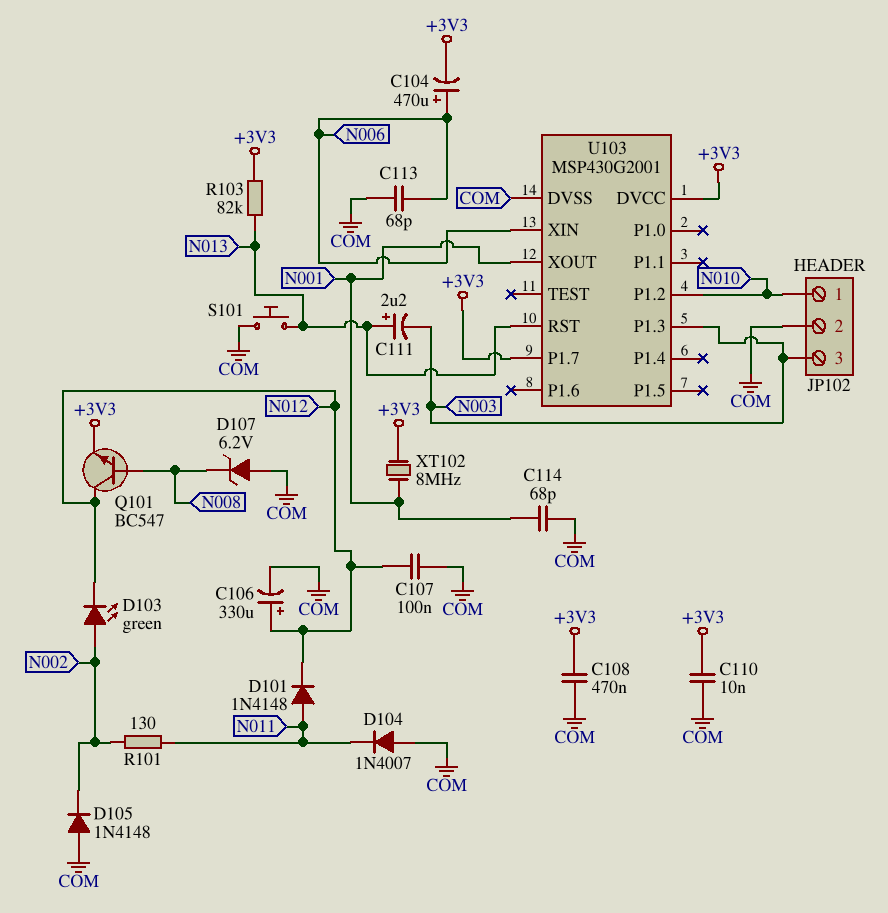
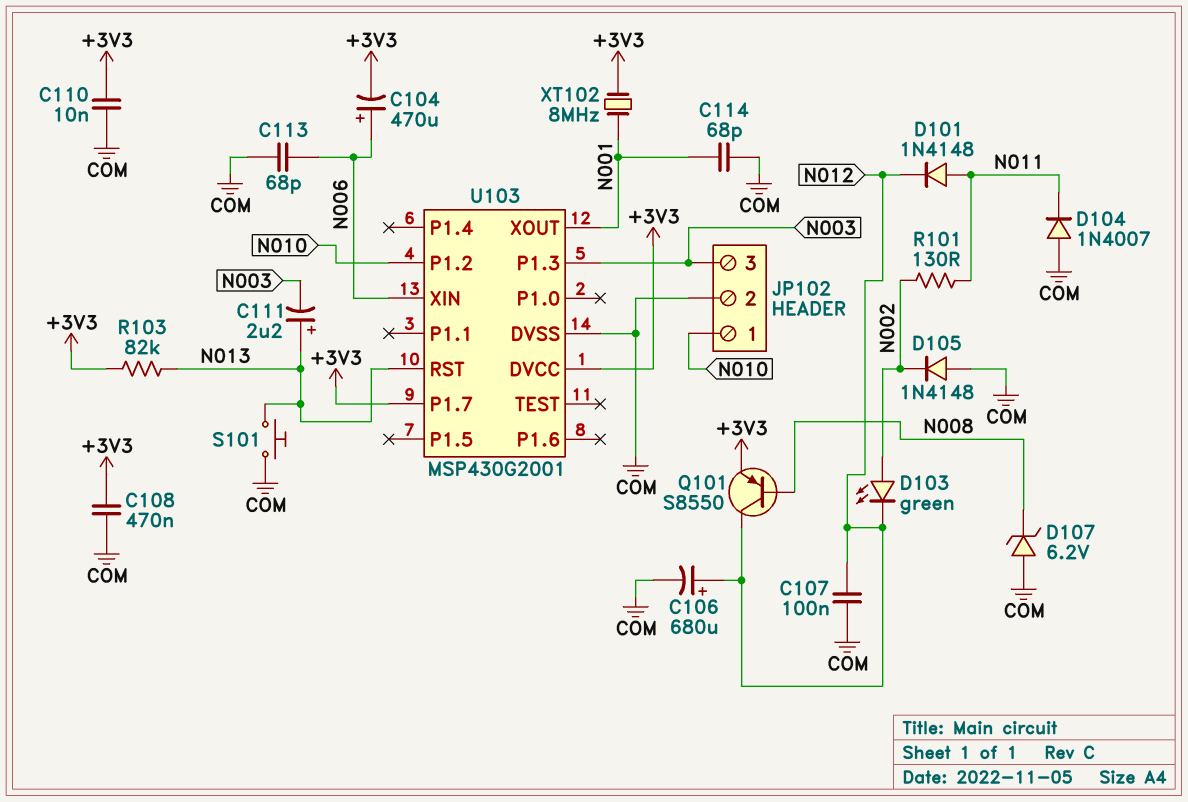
C106: 330uF (plus N012, minus COM) -> 680uF (plus N012, minus COM)
Q101: NPN BC547 (B N008, C N012, E +3V3) -> PNP S8550 (B N008, C N012, E +3V3)

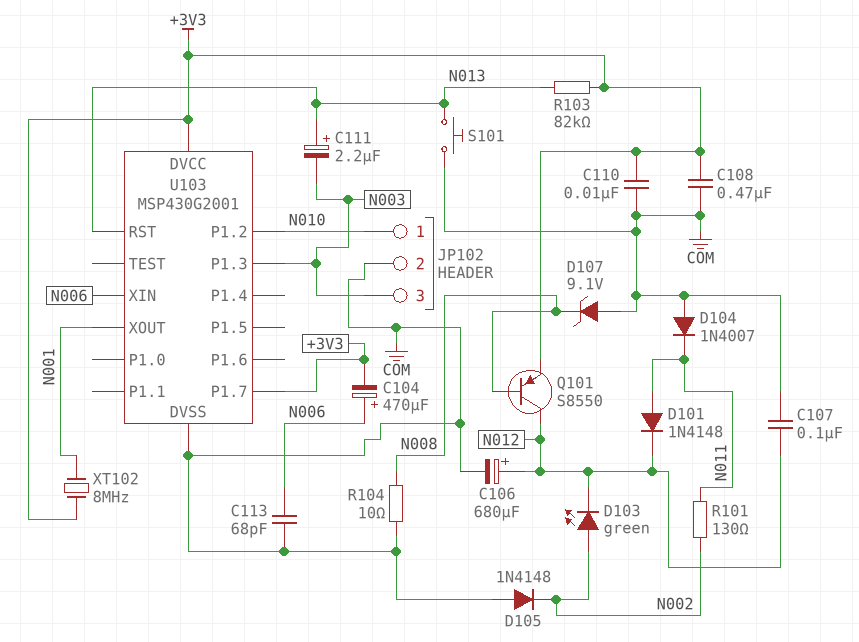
C114: 68pF (COM, N001) -> none
D107: zener 6.2V (A COM, K N008) -> zener 9.1V (A COM, K N008)
R104: none -> 10 (COM, N008)

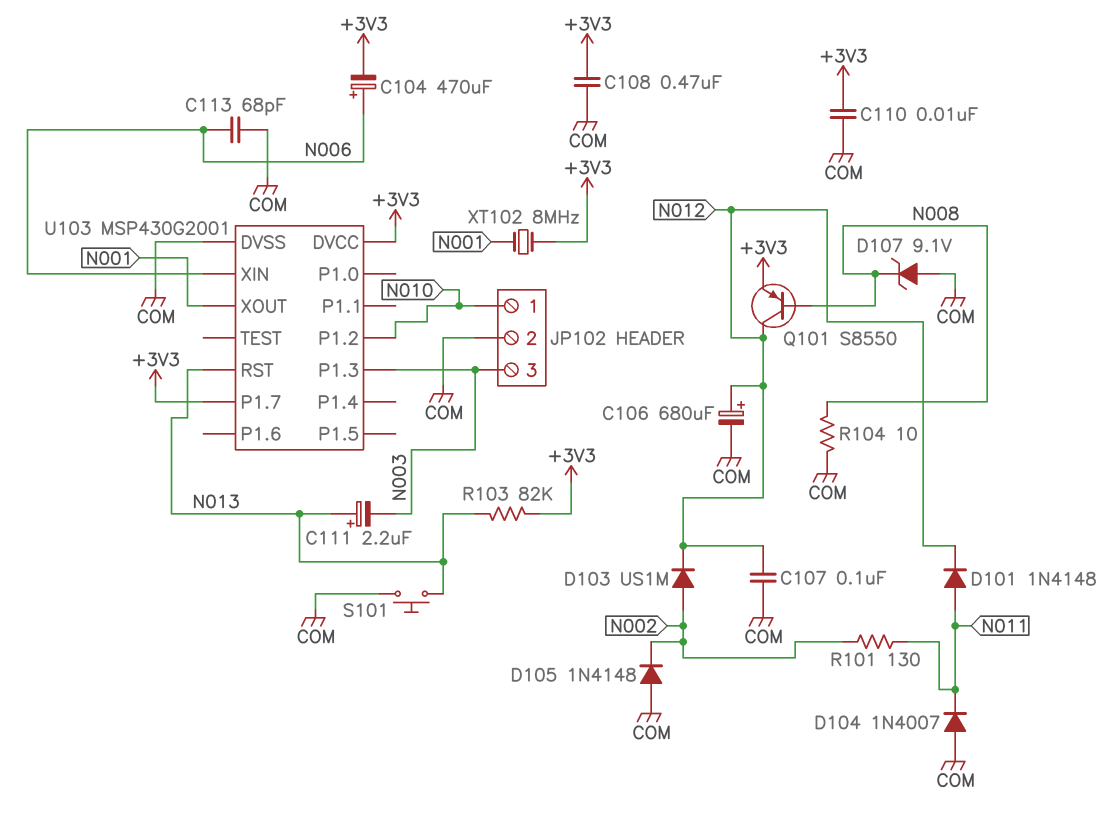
D103: LED green (A N002, K N012) -> diode US1M (A N002, K N012)

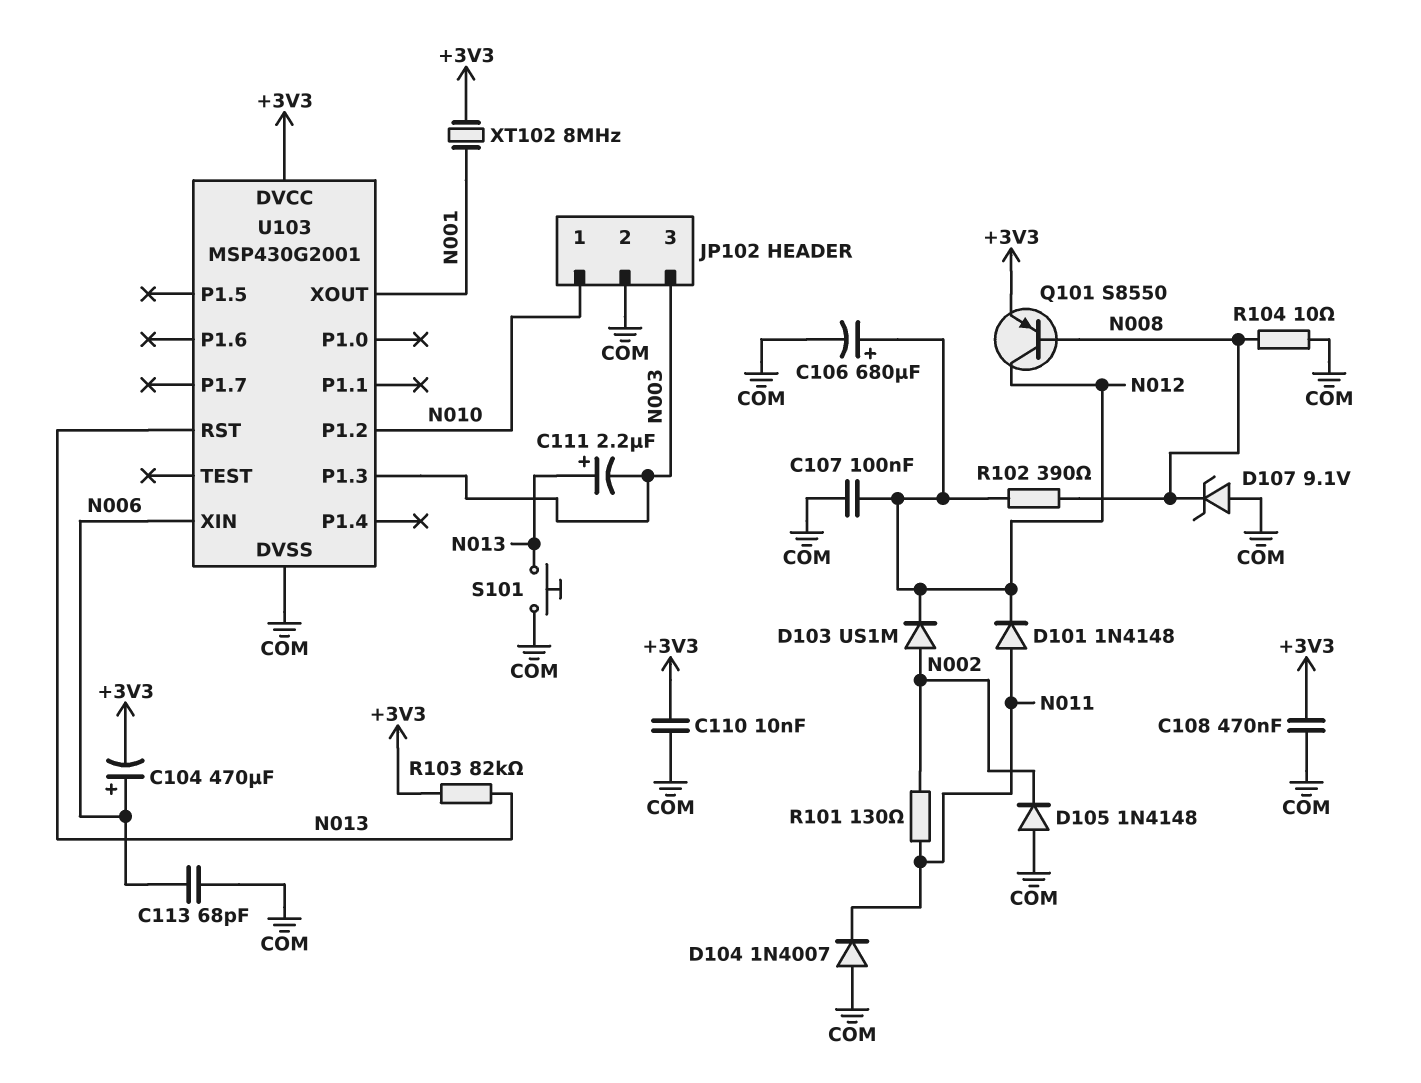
R102: none -> 390 (N008, N012)
U103 pin P1.7: +3V3 -> none

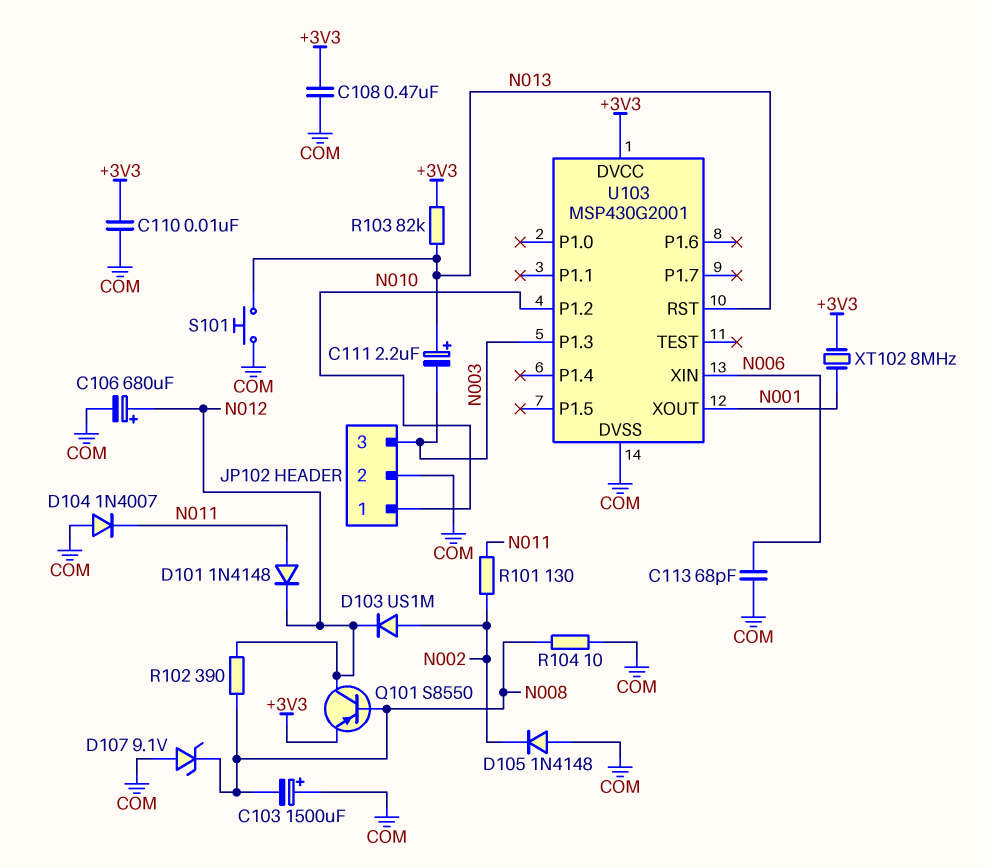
C103: none -> 1500uF (plus COM, minus N008)
C104: 470uF (plus N006, minus +3V3) -> none
C107: 100nF (COM, N012) -> none

